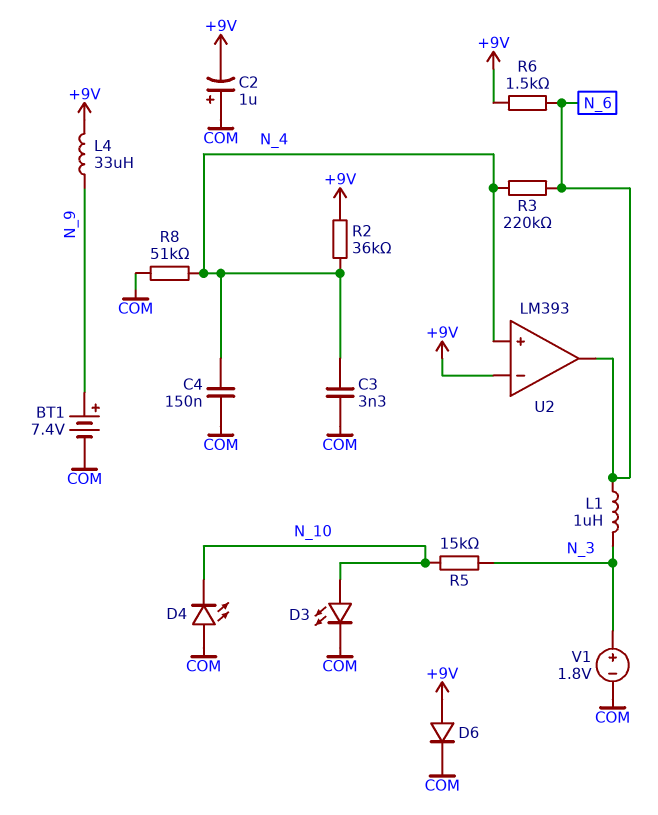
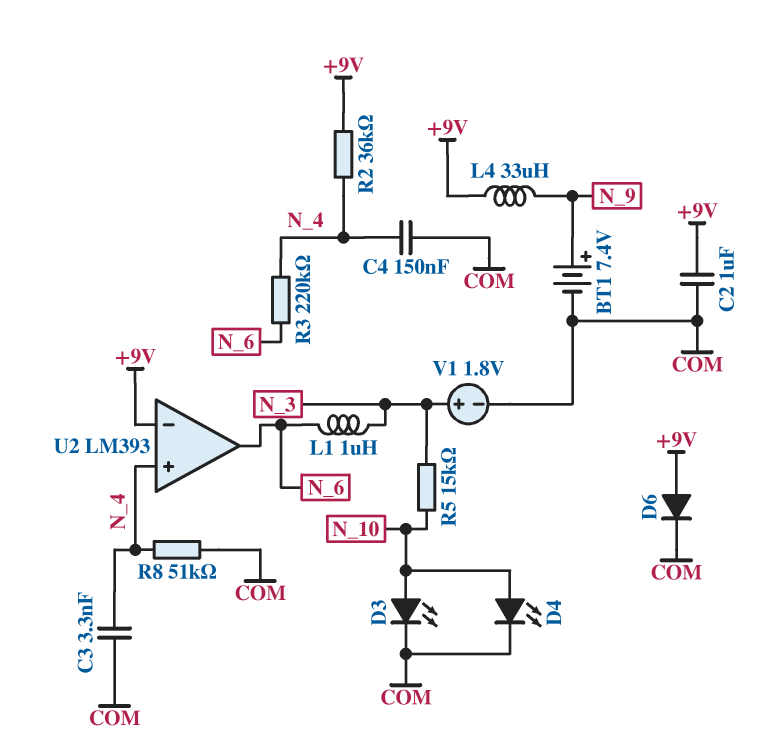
C2: 1uF (plus COM, minus +9V) -> 1uF (+9V, COM)
D4: LED (A COM, K N_10) -> LED (A N_10, K COM)
R6: 1.5k (+9V, N_6) -> none

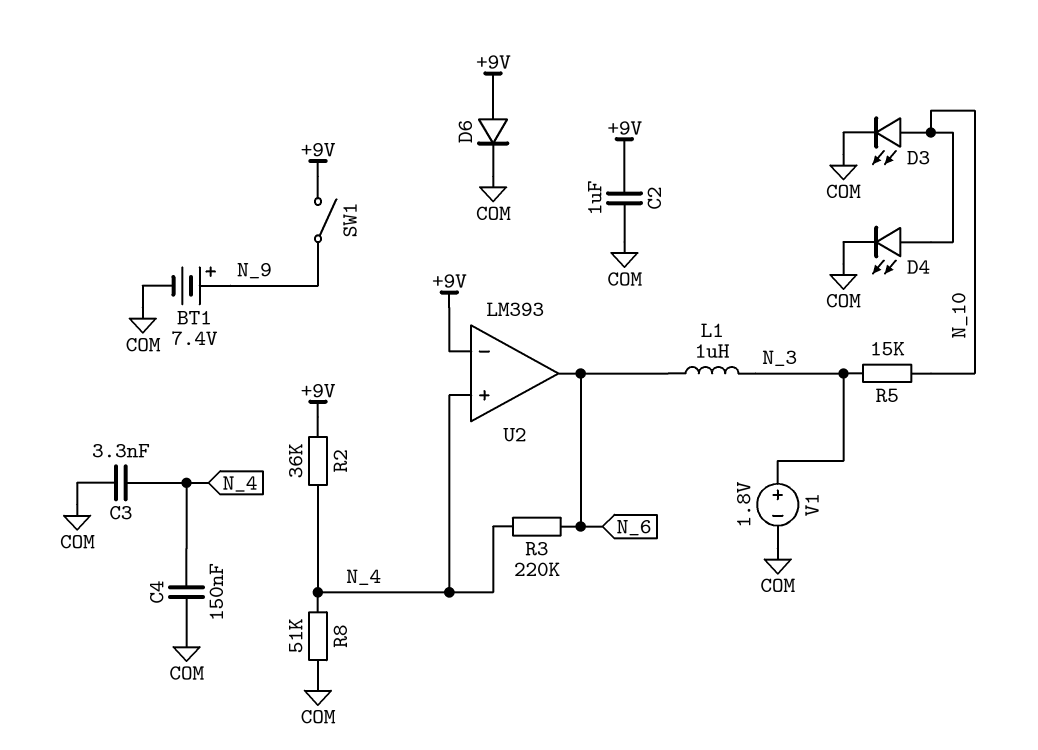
L4: 33uH (+9V, N_9) -> none
SW1: none -> switch (+9V, N_9)

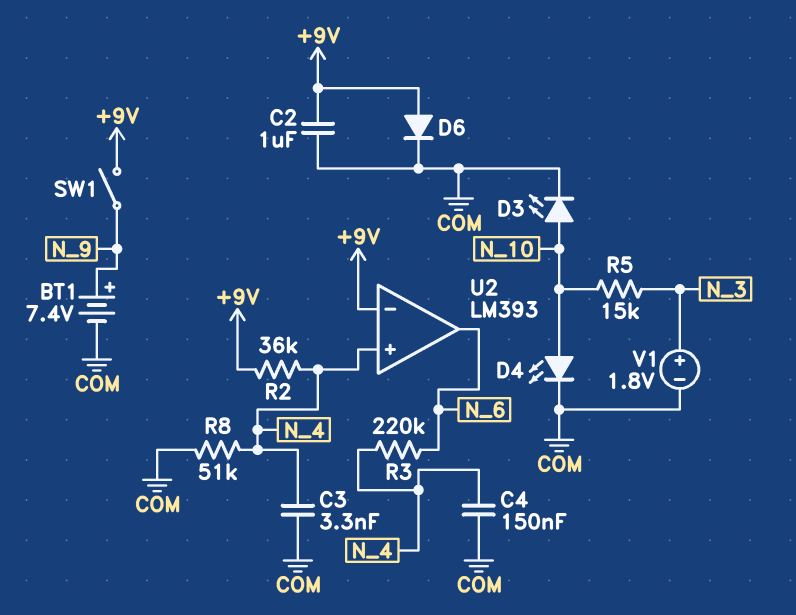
L1: 1uH (N_3, N_6) -> none

